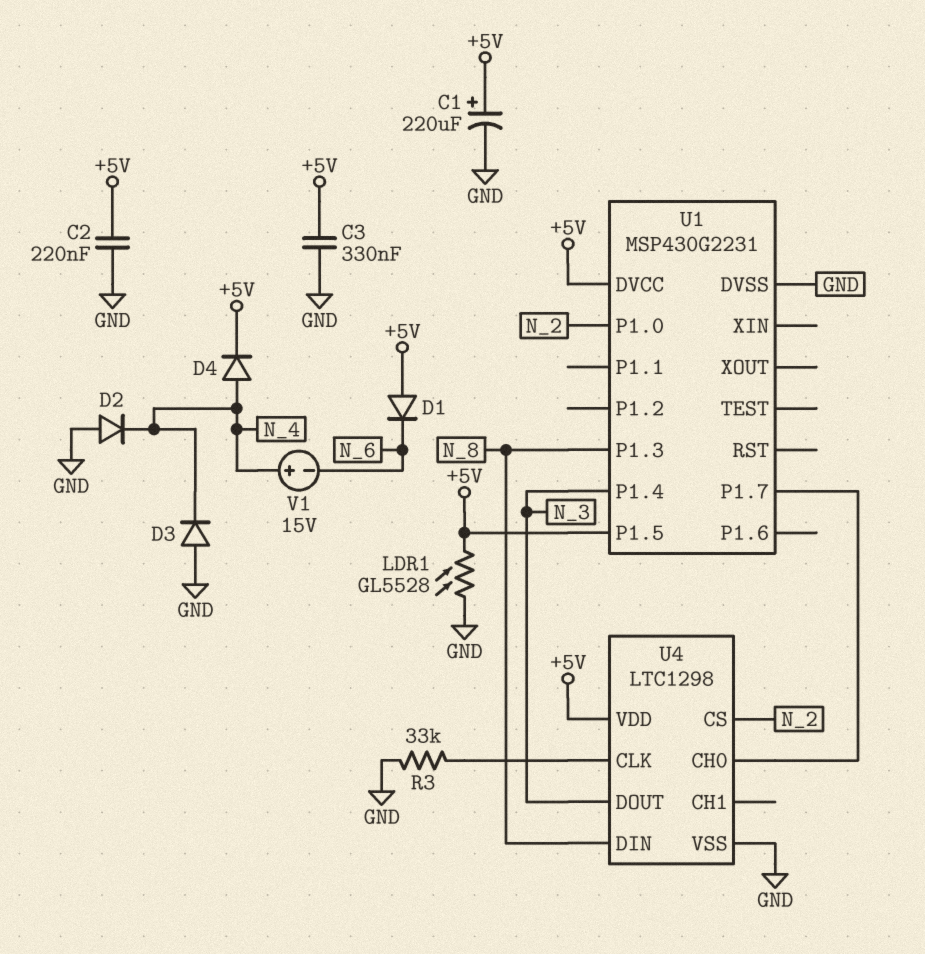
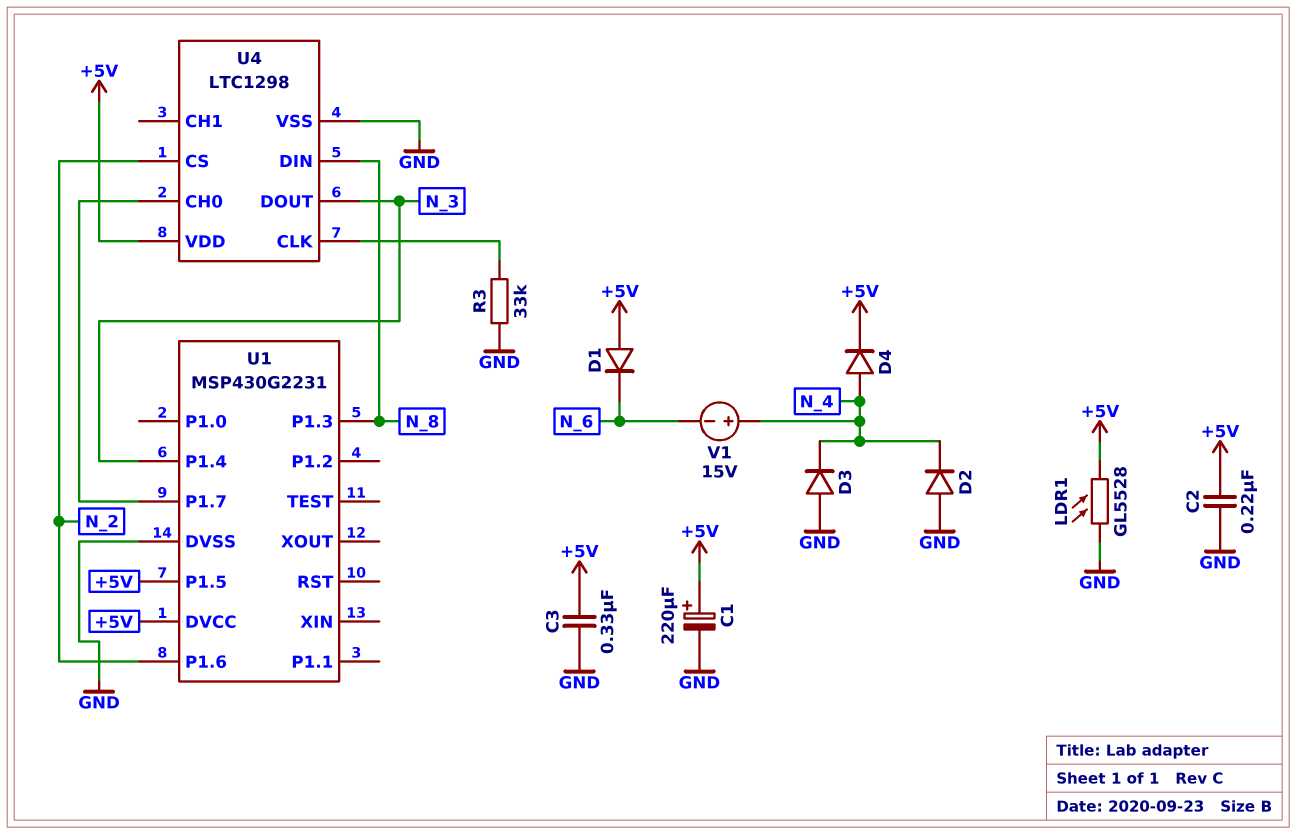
U1 pin P1.0: N_2 -> none
U1 pin P1.6: none -> N_2

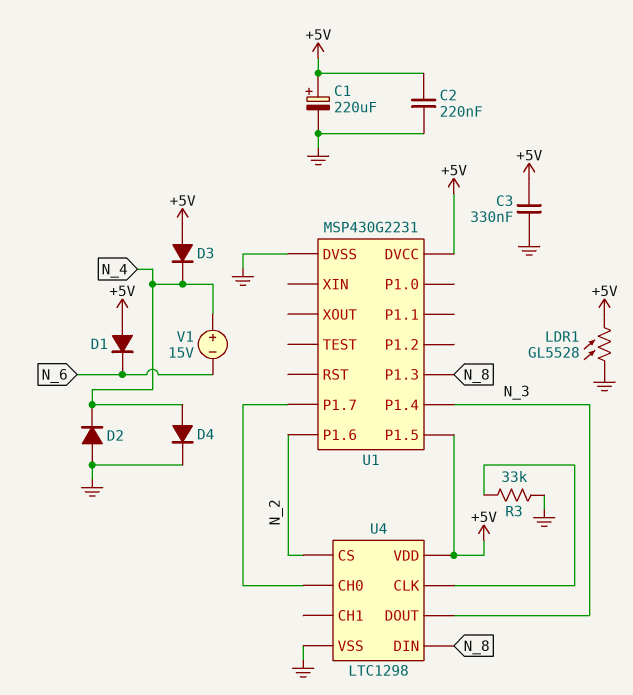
D3: diode (A GND, K N_4) -> diode (A +5V, K N_4)
D4: diode (A N_4, K +5V) -> diode (A N_4, K GND)

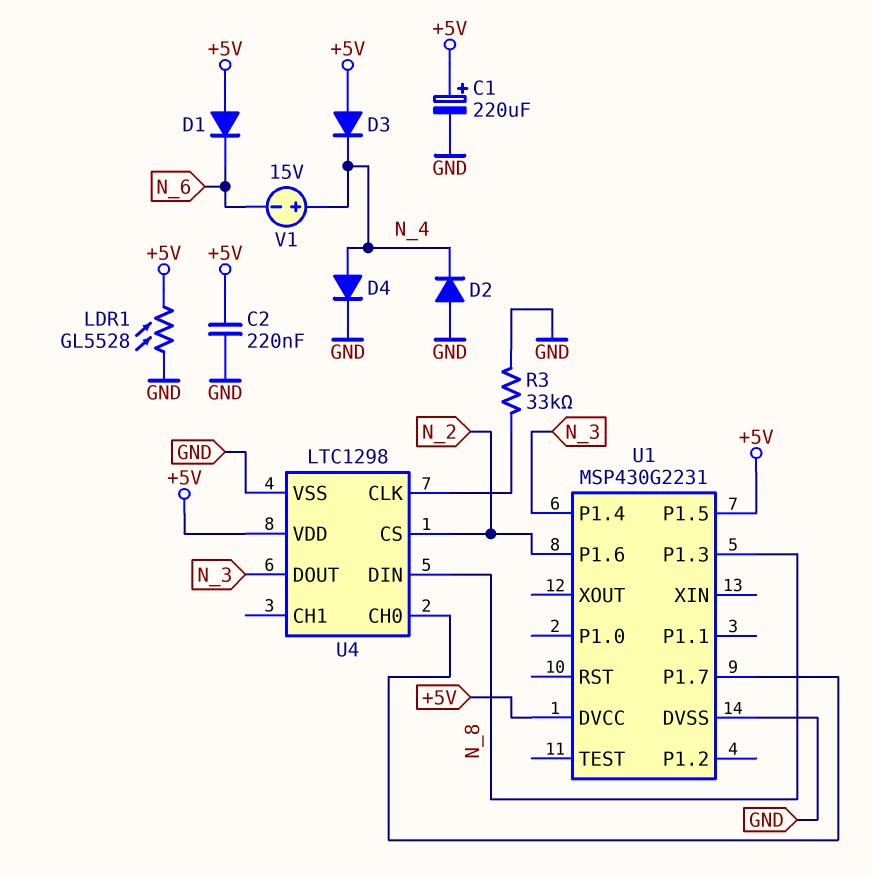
C3: 330nF (+5V, GND) -> none

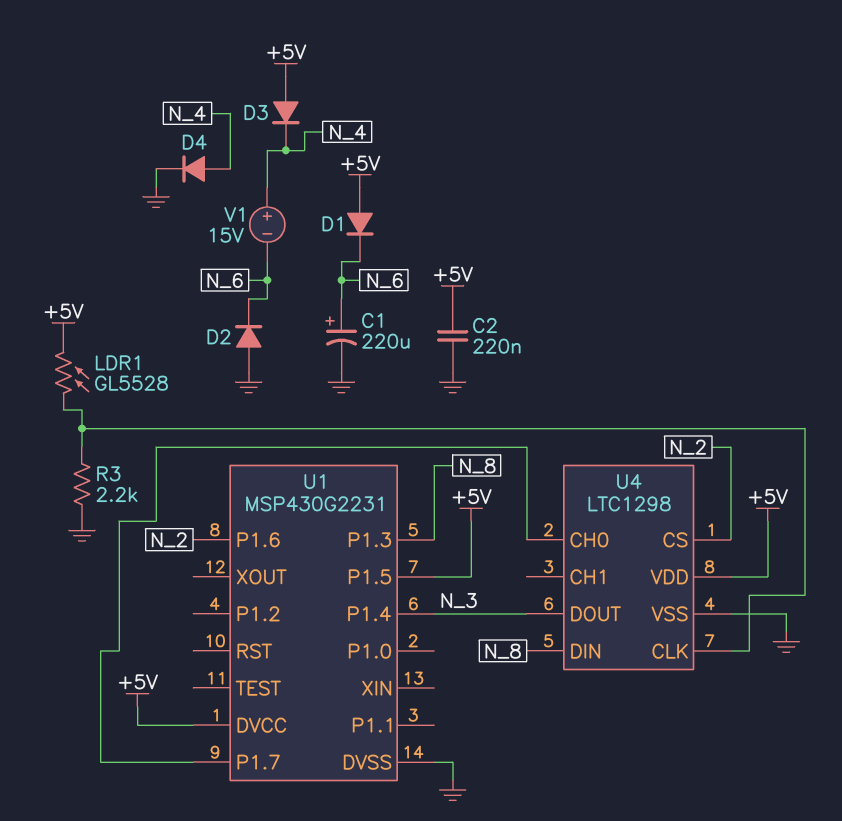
C1: 220uF (plus +5V, minus GND) -> 220uF (plus N_6, minus GND)
D2: diode (A GND, K N_4) -> diode (A GND, K N_6)
LDR1: GL5528 (+5V, GND) -> GL5528 (+5V, U4/CLK)
R3: 33k (GND, U4/CLK) -> 2.2k (GND, U4/CLK)

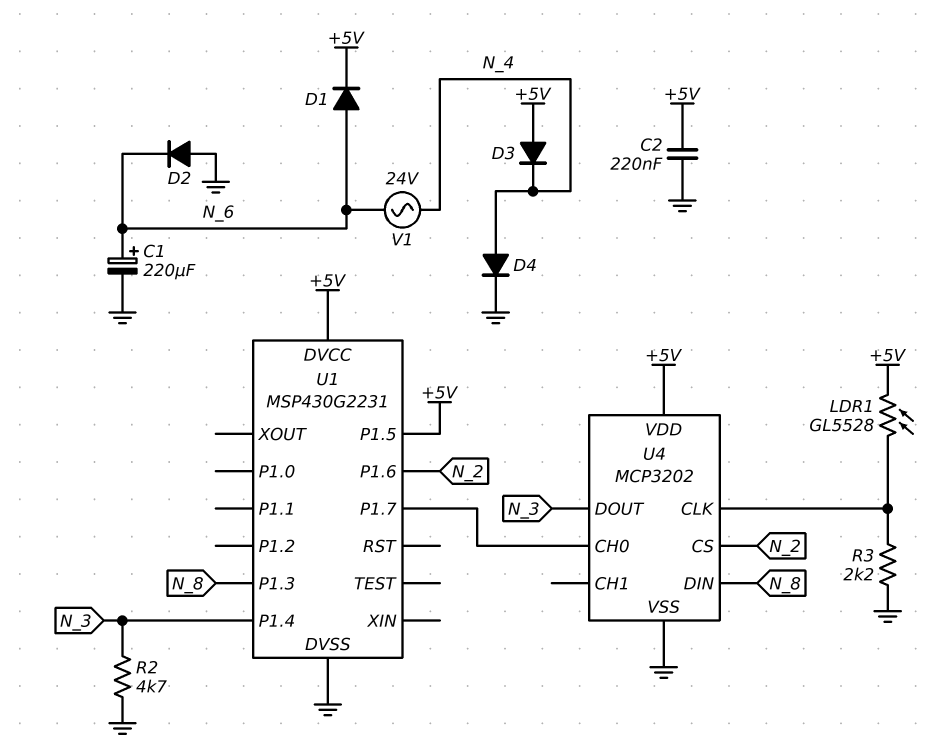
D1: diode (A +5V, K N_6) -> diode (A N_6, K +5V)
R2: none -> 4.7k (GND, N_3)
U4: LTC1298 -> MCP3202
V1: 15V (plus N_4, minus N_6) -> AC 24V (N_4, N_6)

